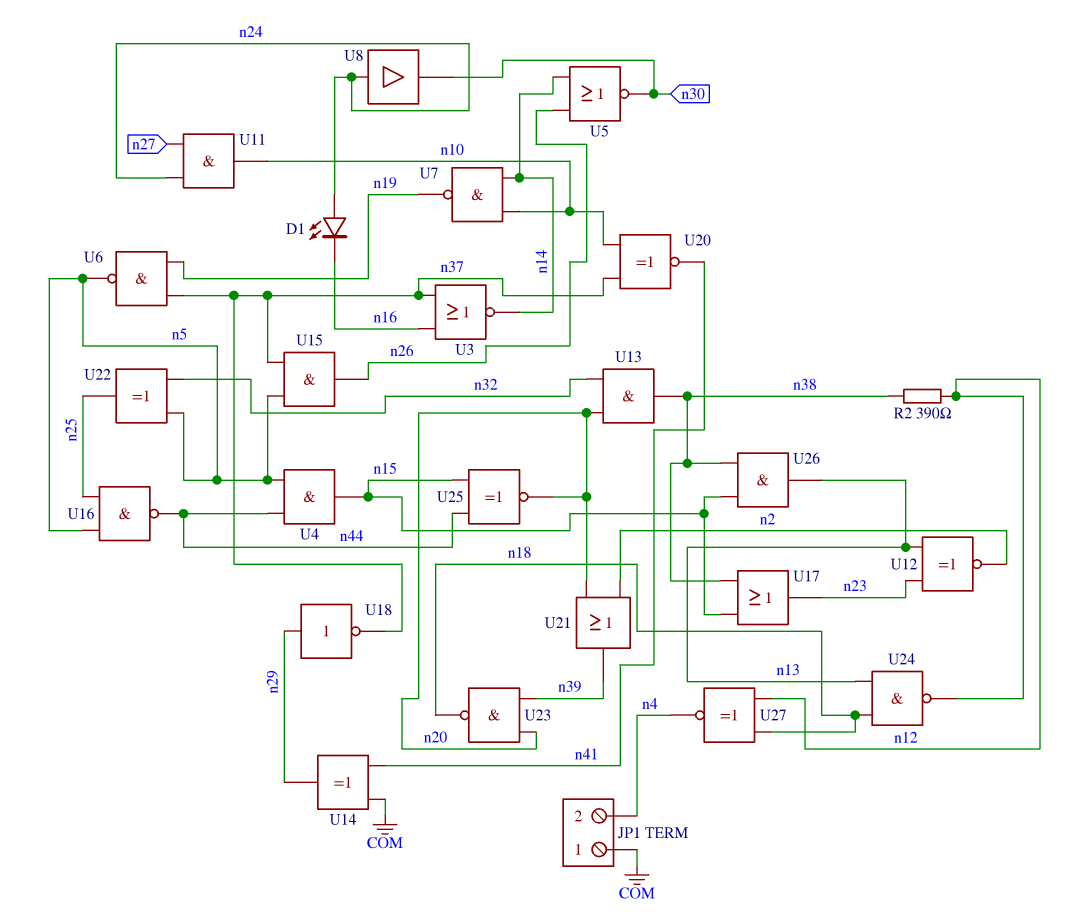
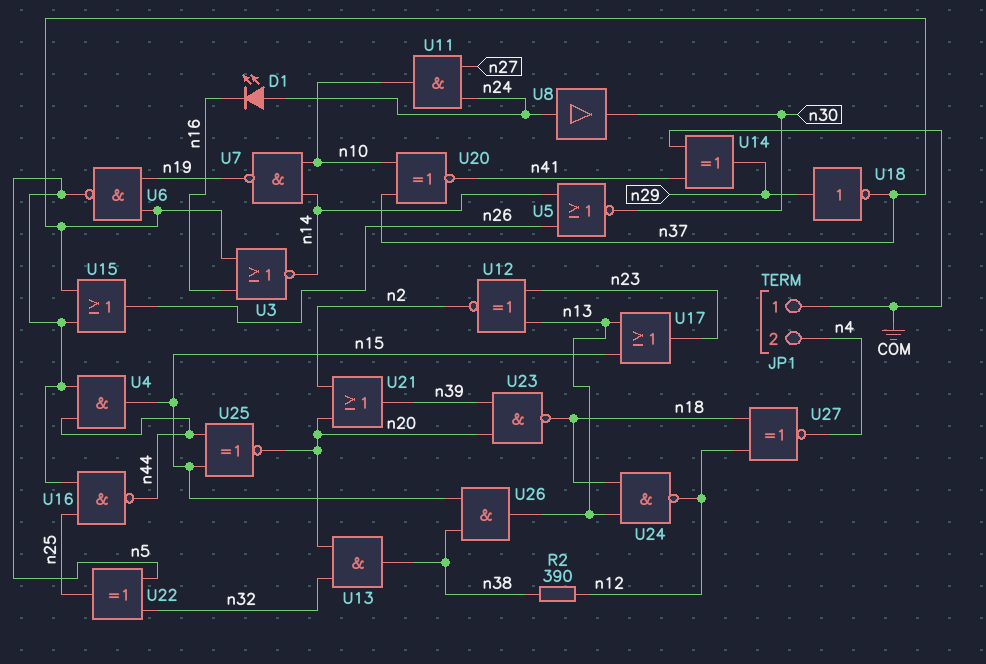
U15: AND (in n5, in n37, out n26) -> OR (in n5, in n37, out n26)
U17: OR (in n15, in n38, out n23) -> OR (in n13, in n15, out n23)

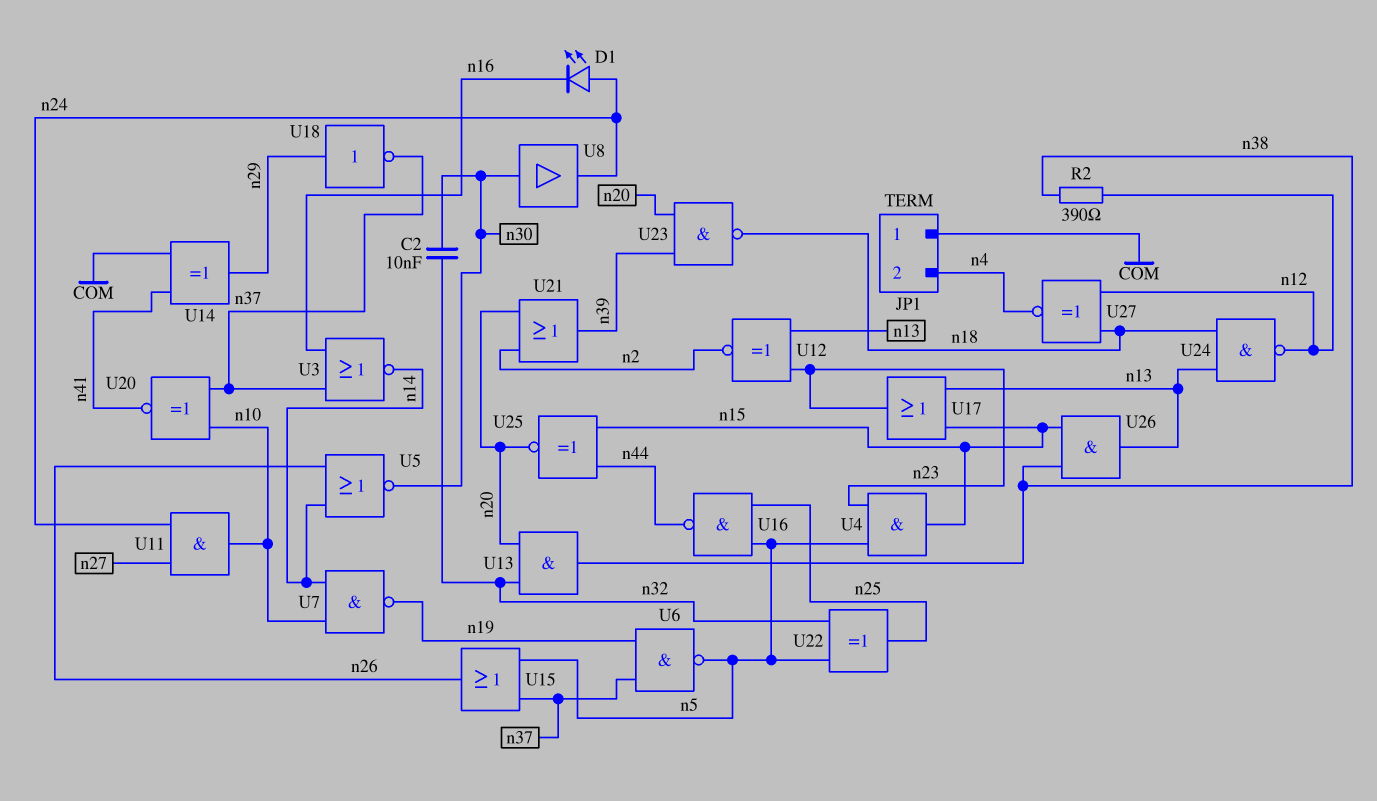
C2: none -> 10nF (n30, n32)
U4: AND (in n5, in n44, out n15) -> AND (in n5, in n23, out n15)
U8: buffer (in n24, out n30) -> buffer (in n30, out n24)

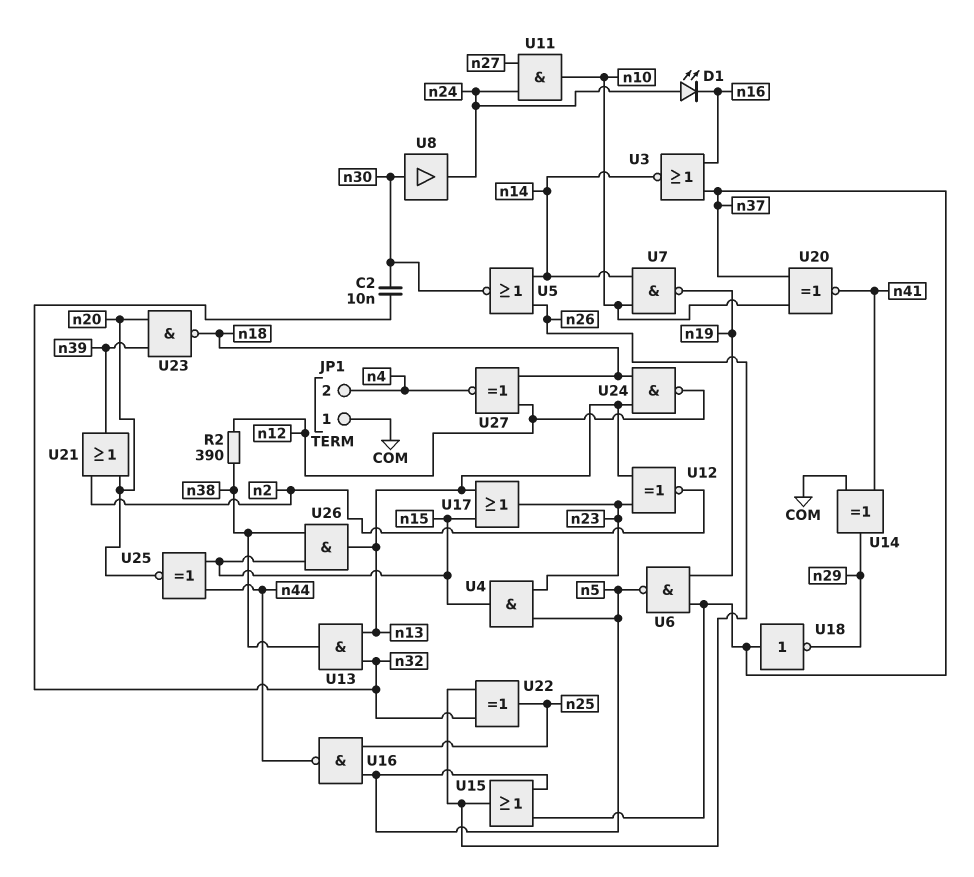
U13: AND (in n20, in n32, out n38) -> AND (in n13, in n32, out n38)
U18: NOT (in n29, out n37) -> NOT (in n37, out n29)
U22: XOR (in n5, in n32, out n25) -> XOR (in n26, in n32, out n25)

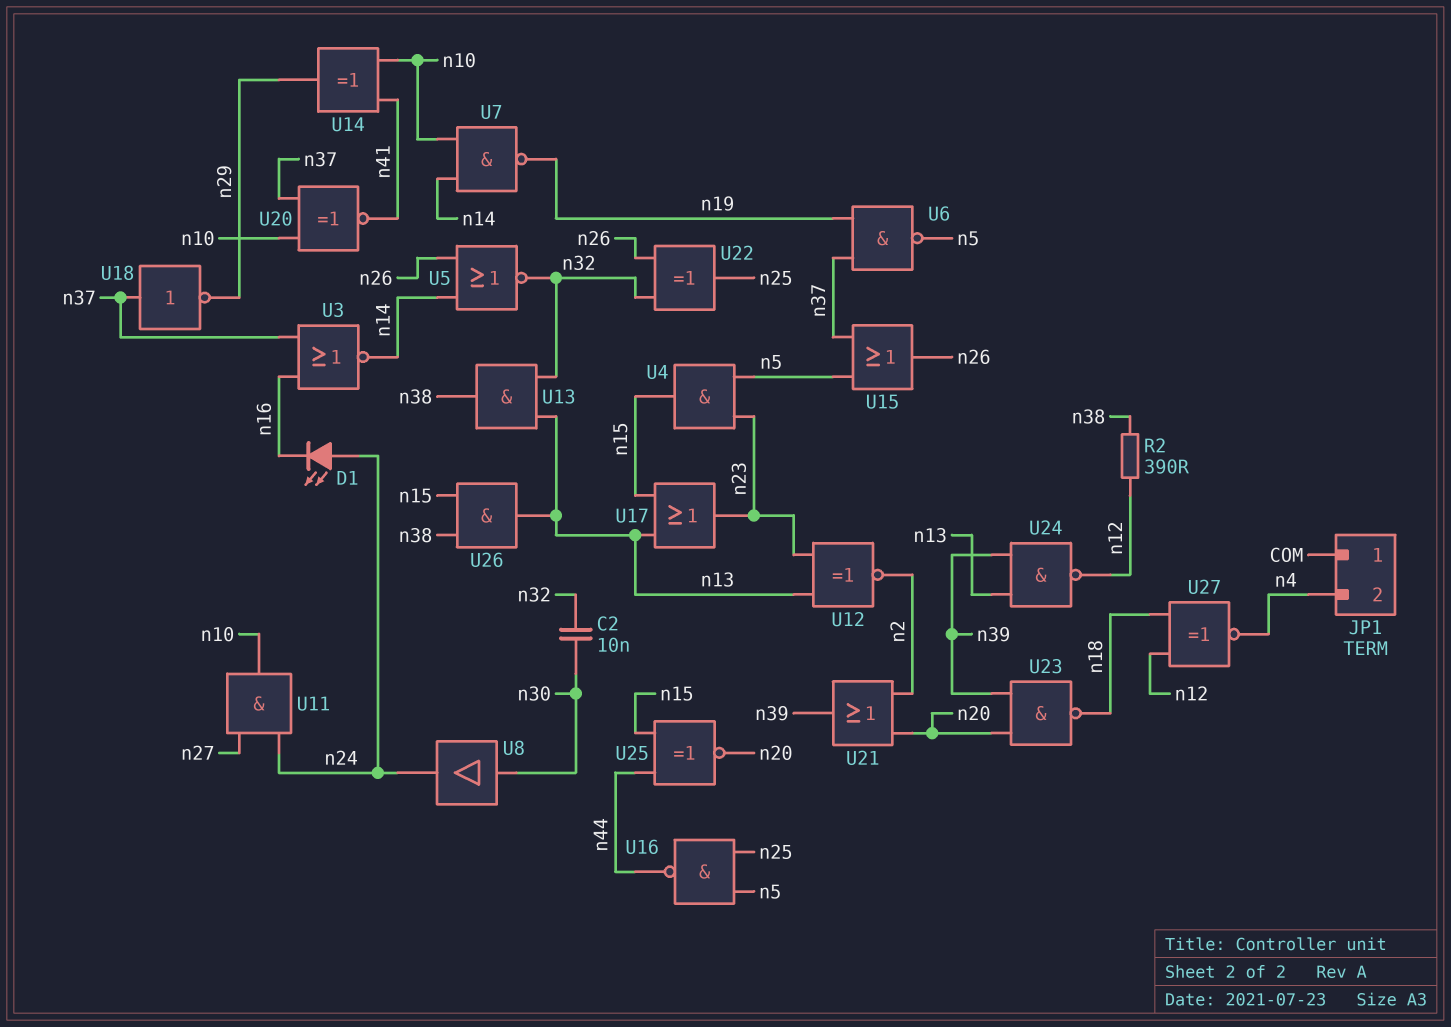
U5: NOR (in n14, in n26, out n30) -> NOR (in n14, in n26, out n32)
U14: XOR (in COM, in n41, out n29) -> XOR (in n10, in n41, out n29)
U24: NAND (in n13, in n18, out n12) -> NAND (in n13, in n39, out n12)

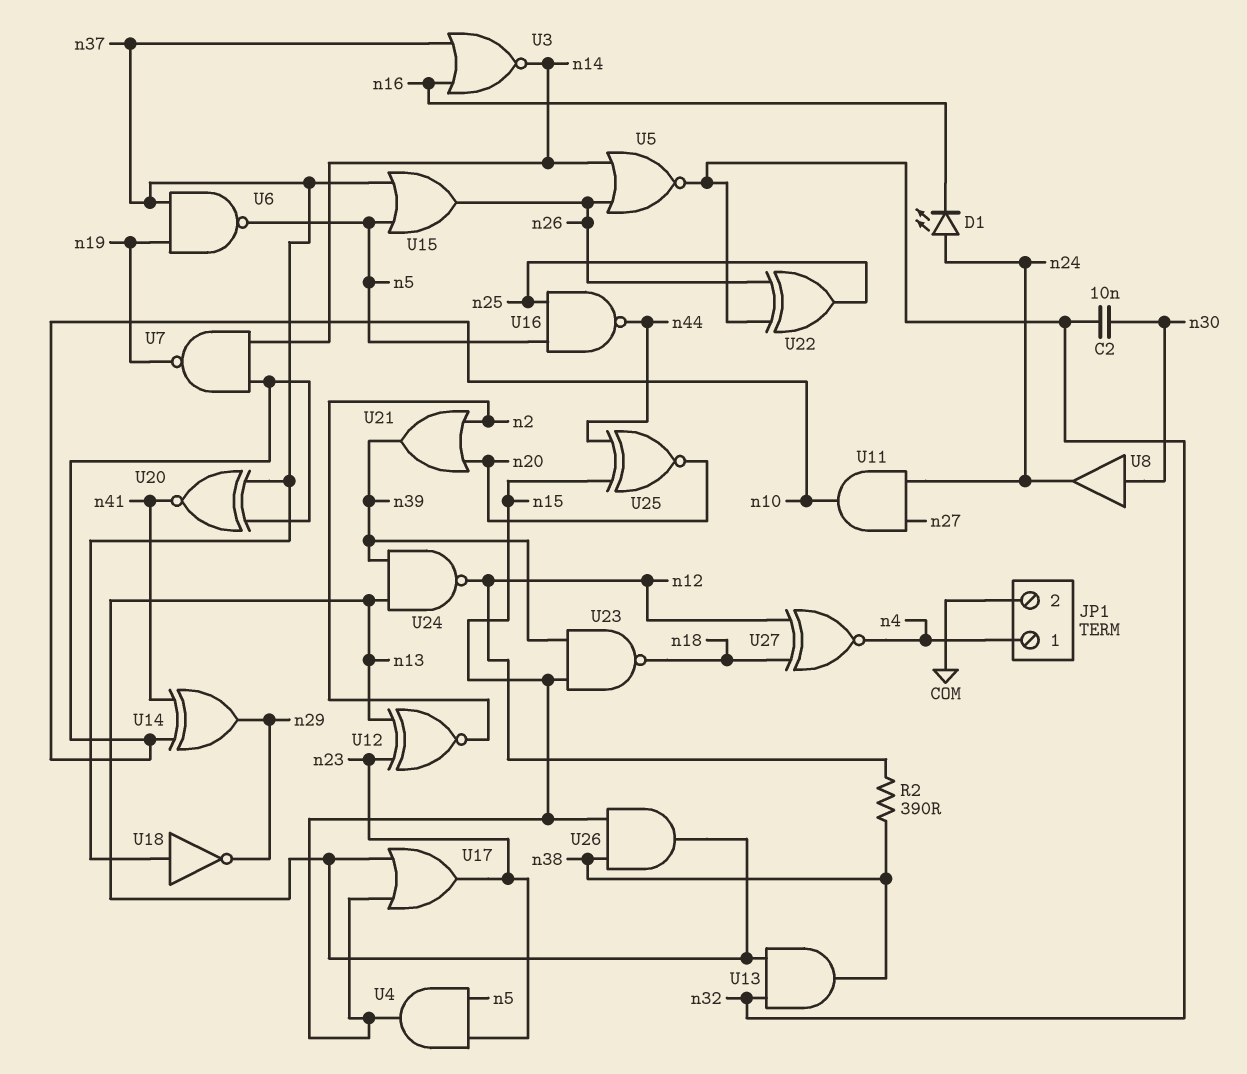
JP1 pin 1: COM -> n4
JP1 pin 2: n4 -> COM
U23: NAND (in n20, in n39, out n18) -> NAND (in n15, in n39, out n18)

